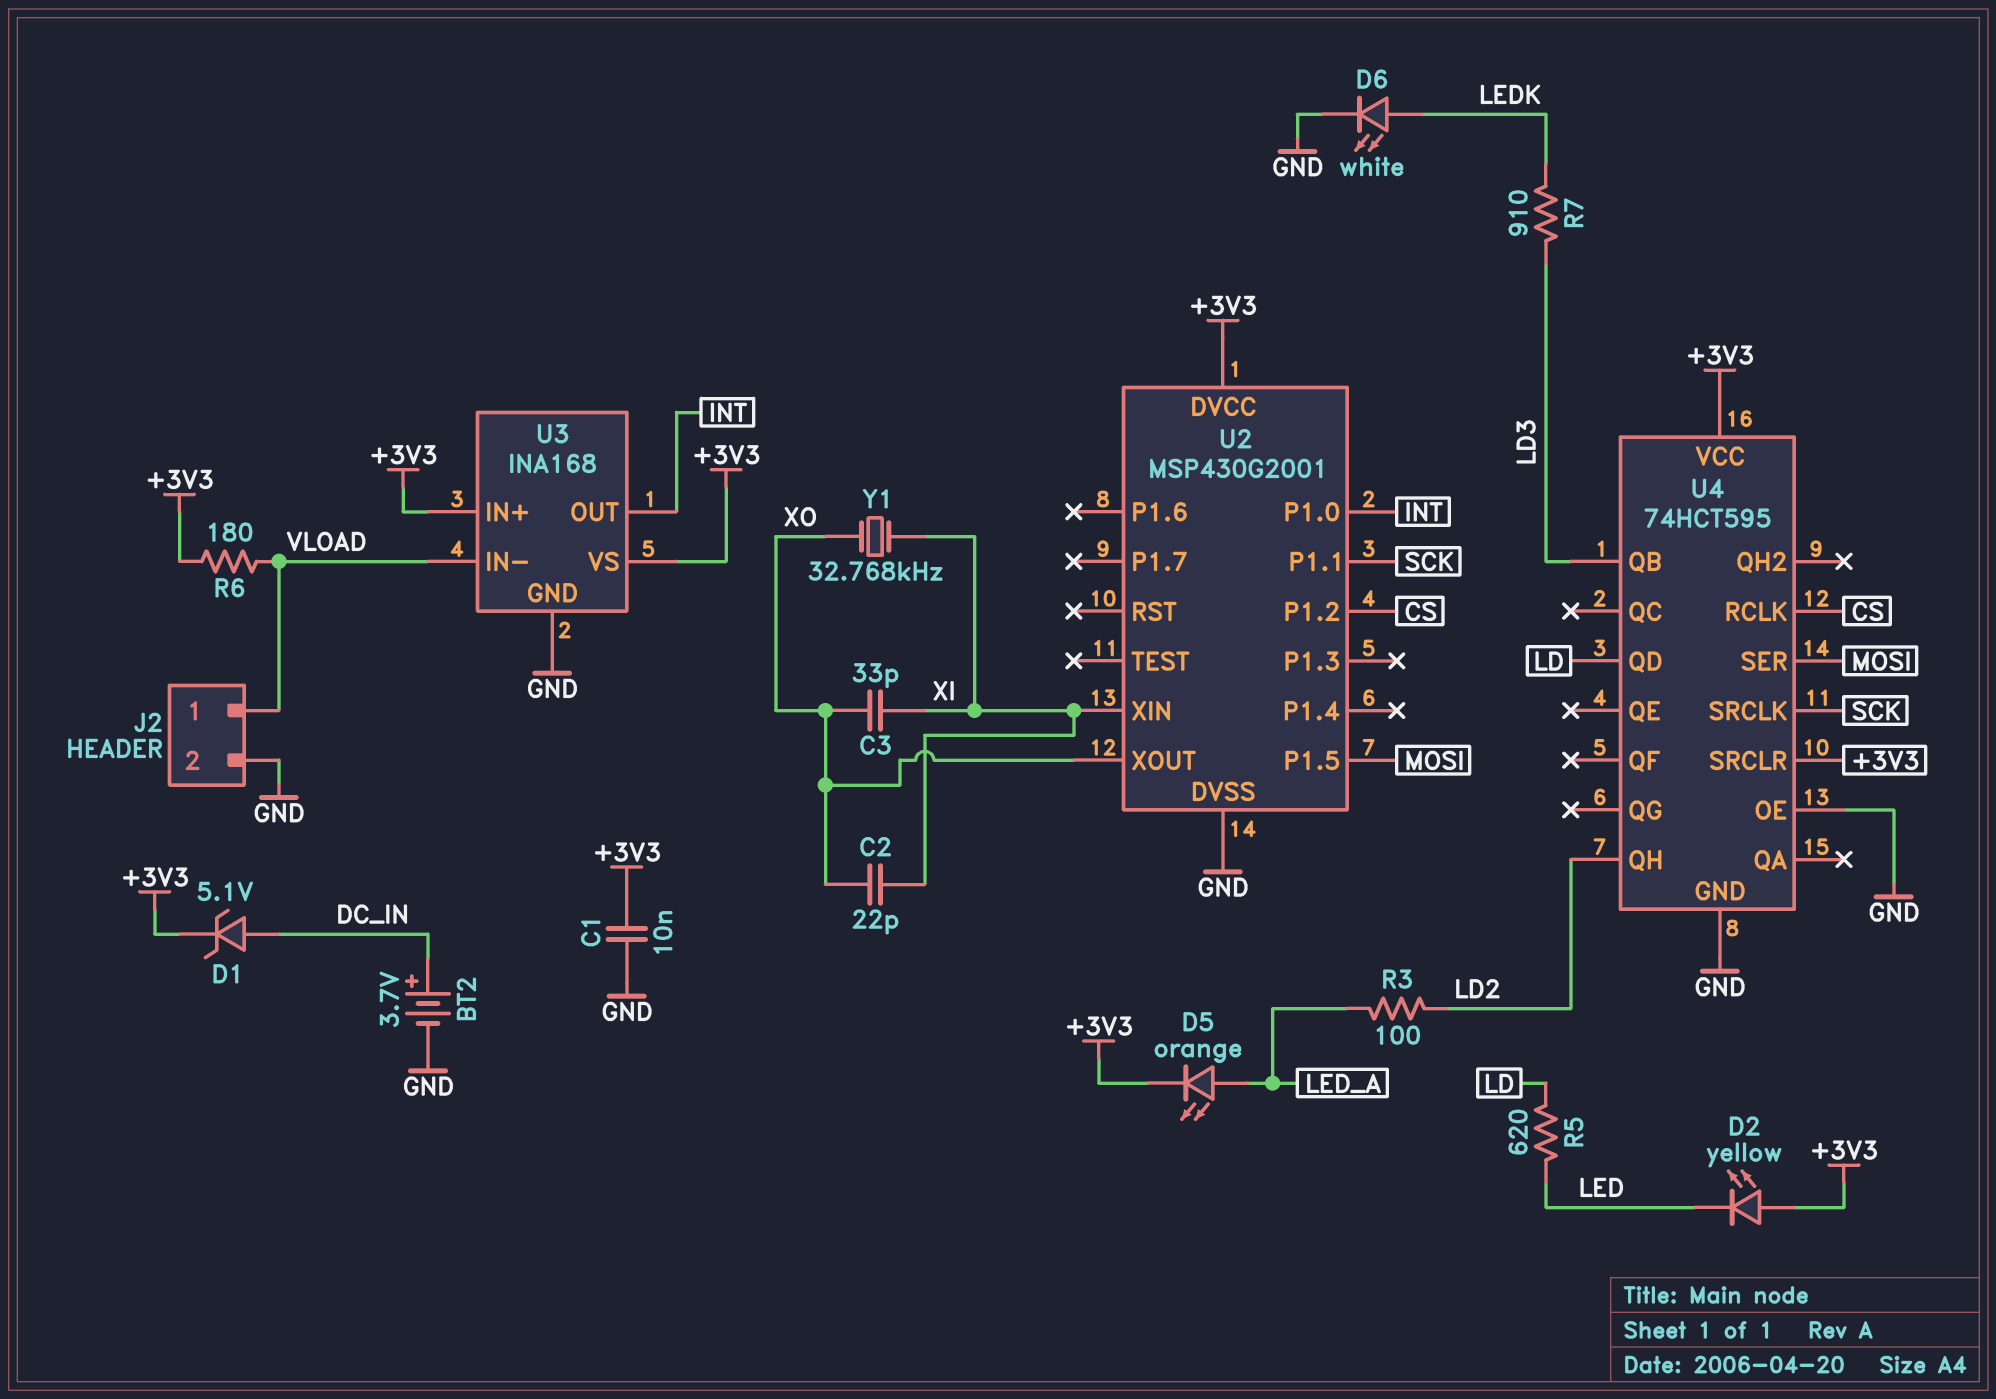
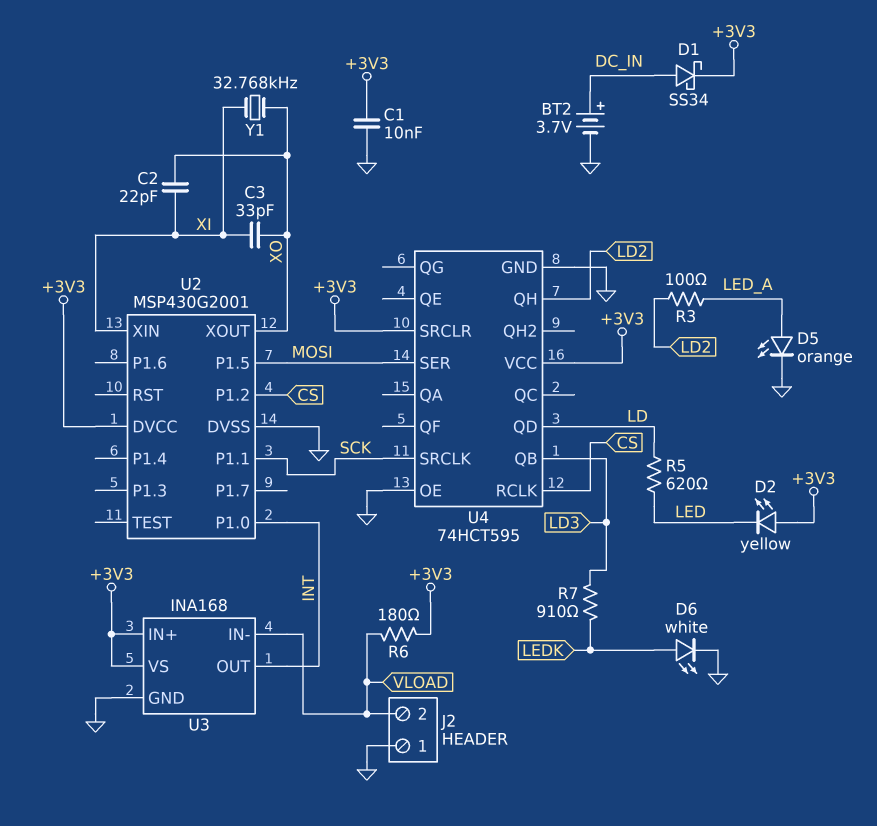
D1: zener 5.1V (A DC_IN, K +3V3) -> schottky SS34 (A DC_IN, K +3V3)
D5: LED orange (A LED_A, K +3V3) -> LED orange (A LED_A, K GND)
J2 pin 1: VLOAD -> GND
J2 pin 2: GND -> VLOAD

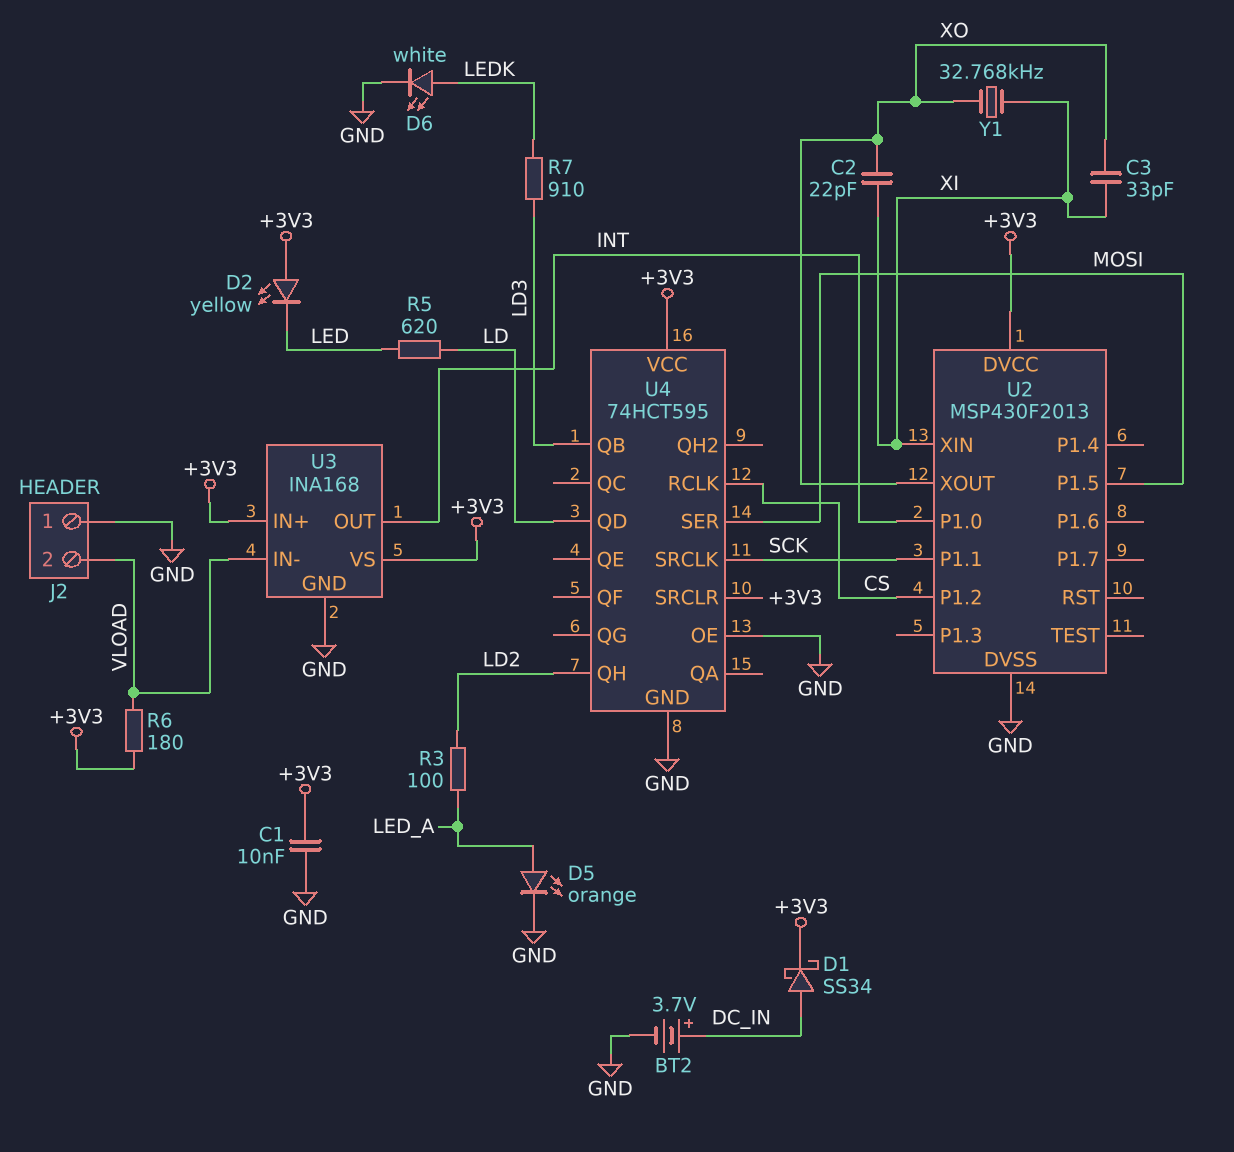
U2: MSP430G2001 -> MSP430F2013

